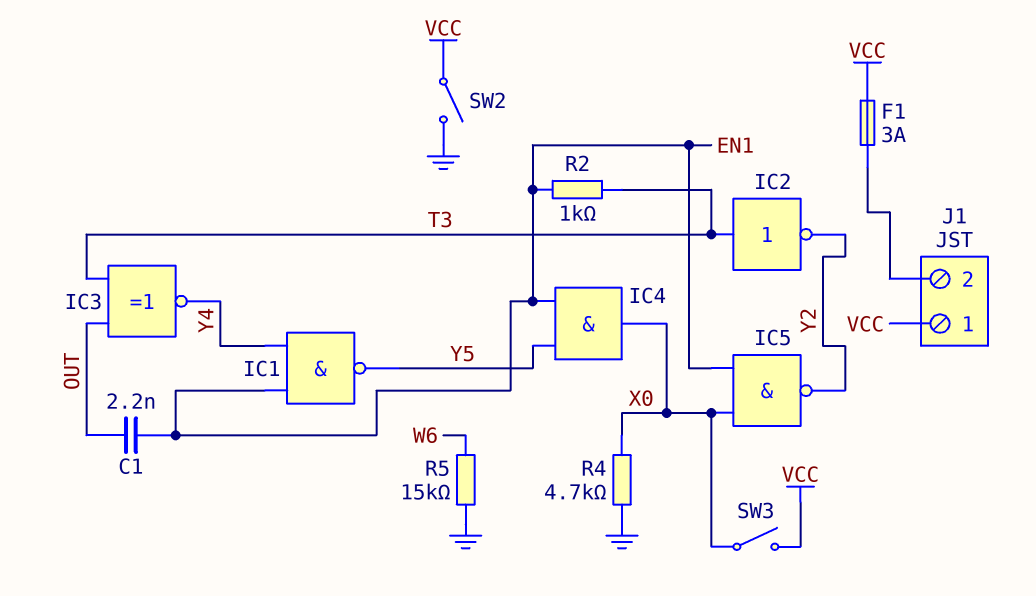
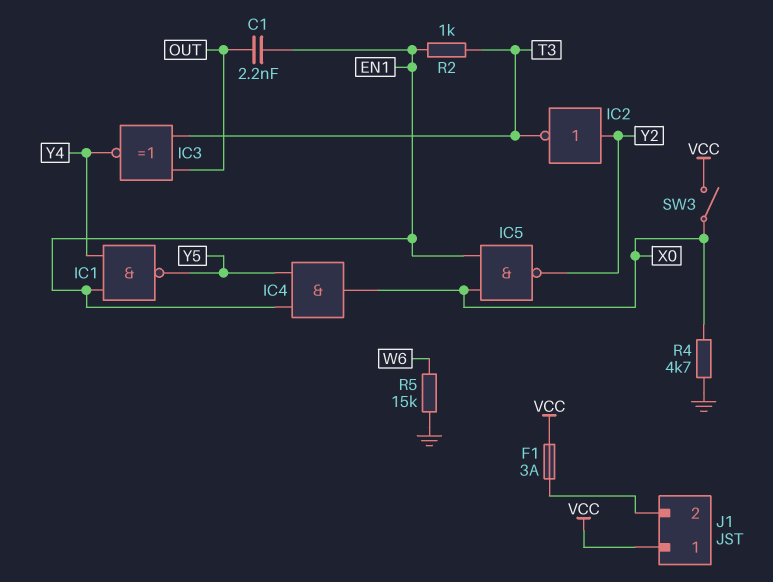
IC2: NOT (in T3, out Y2) -> NOT (in Y2, out T3)
SW2: switch (GND, VCC) -> none

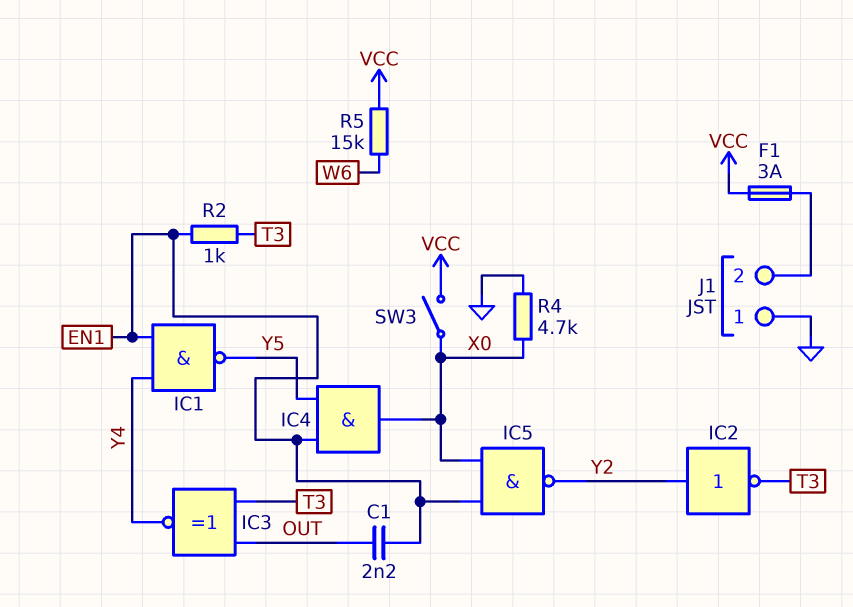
J1 pin 1: VCC -> GND
R5: 15k (GND, W6) -> 15k (VCC, W6)

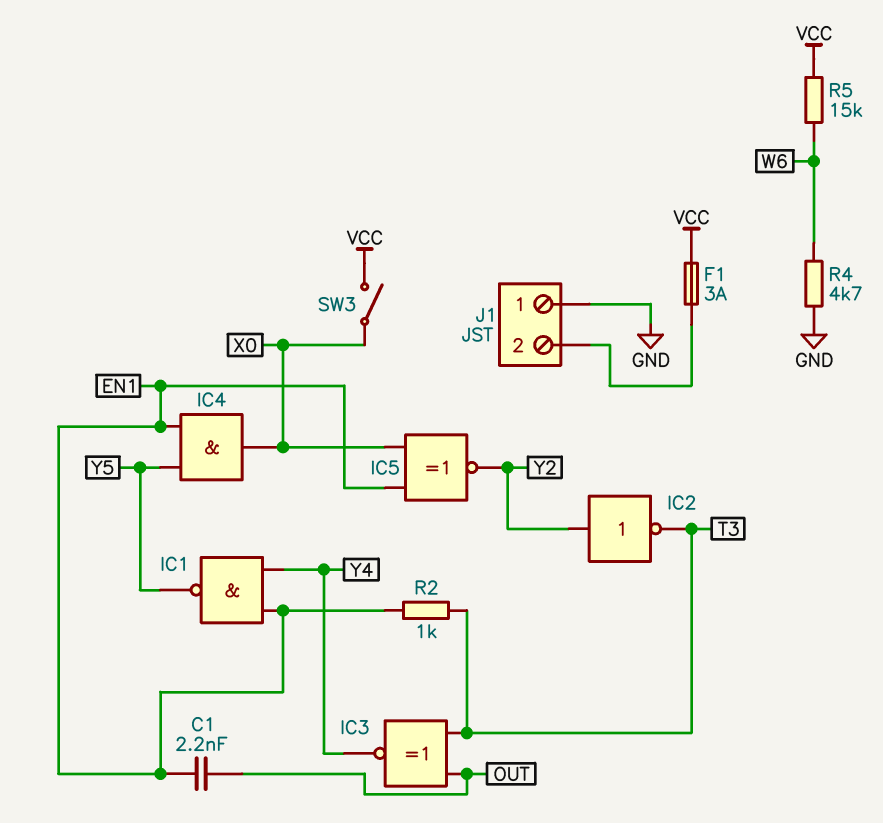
IC5: NAND (in EN1, in X0, out Y2) -> XNOR (in EN1, in X0, out Y2)
R4: 4.7k (GND, X0) -> 4.7k (GND, W6)

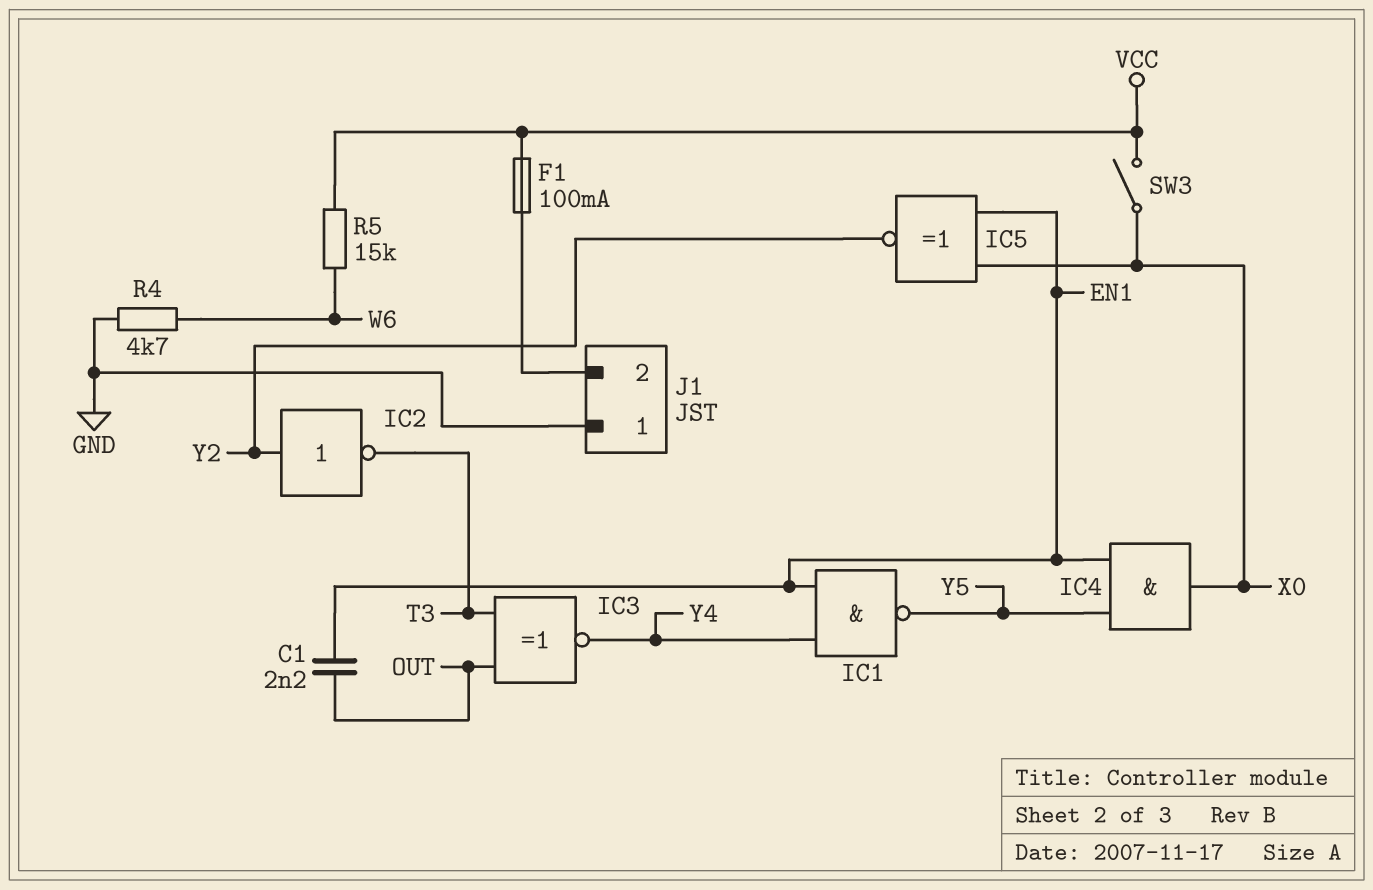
F1: 3A (J1/2, VCC) -> 100mA (J1/2, VCC)
R2: 1k (EN1, T3) -> none

